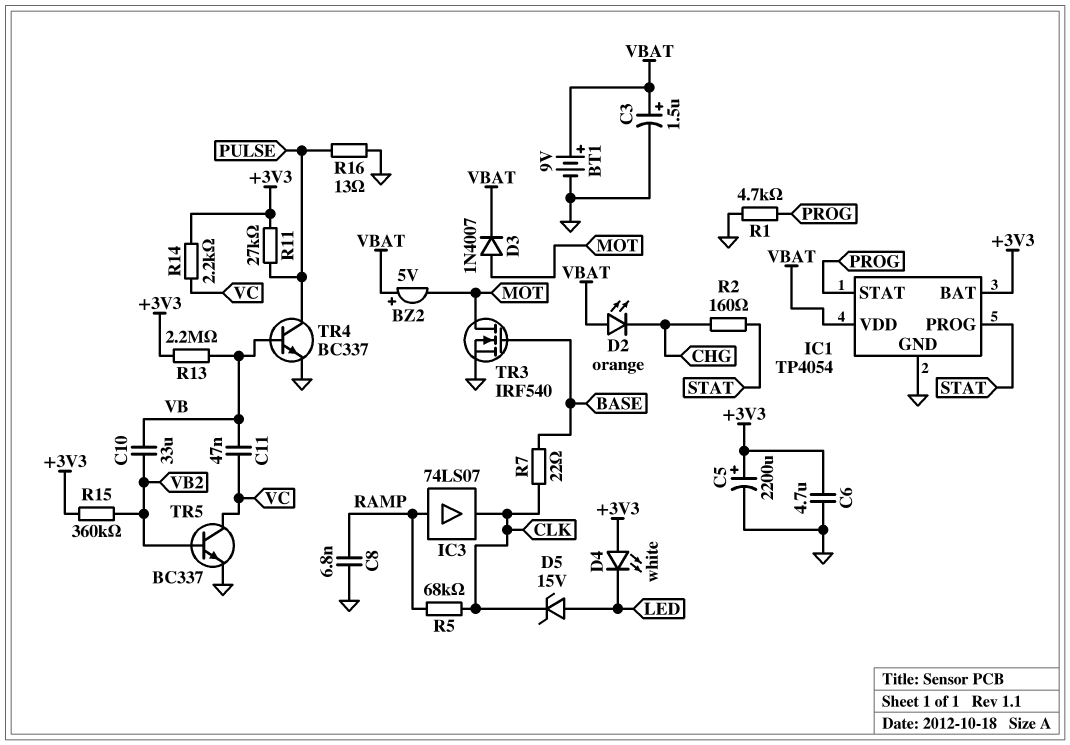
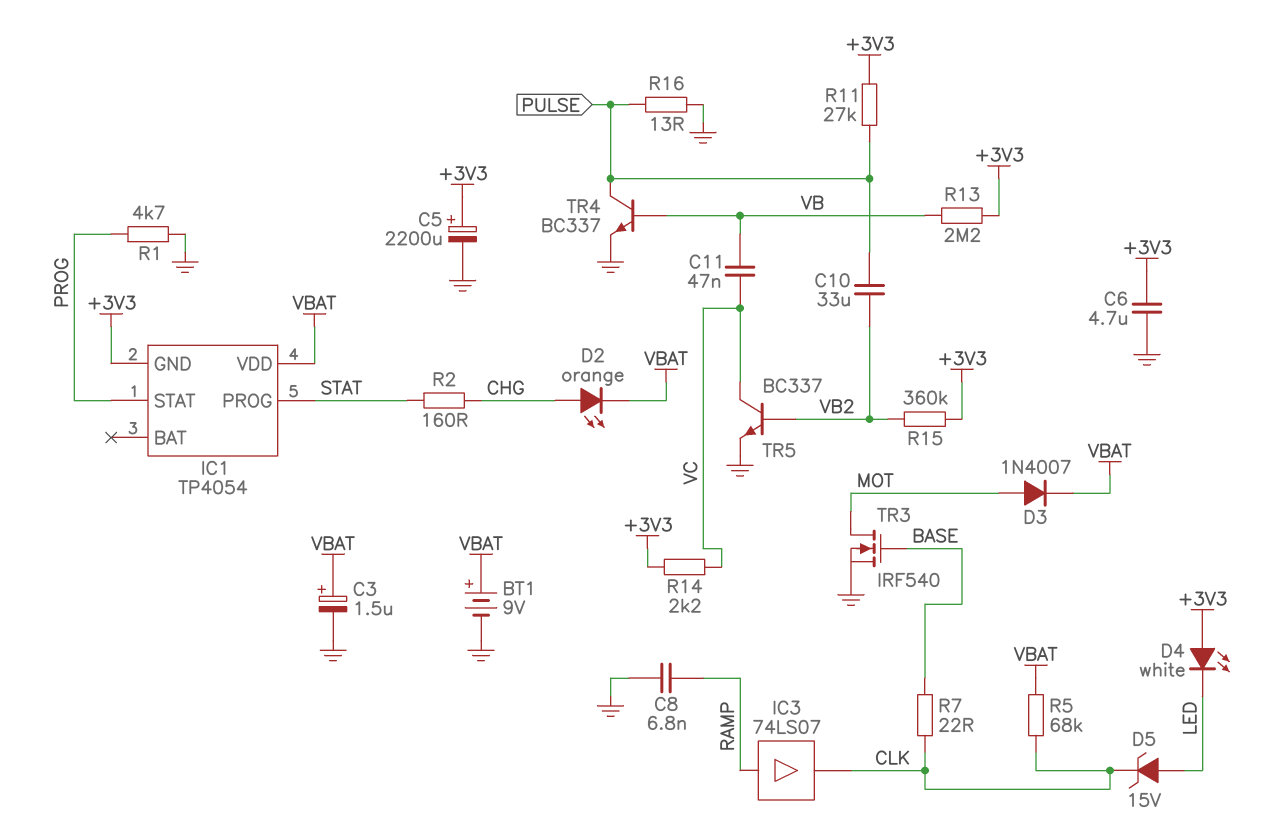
BZ2: buzzer 5V (plus VBAT, minus MOT) -> none
C10: 33uF (VB, VB2) -> 33uF (PULSE, VB2)
D2: LED orange (A VBAT, K CHG) -> LED orange (A CHG, K VBAT)
IC1 pin BAT: +3V3 -> none
IC1 pin GND: GND -> +3V3
R5: 68k (CLK, RAMP) -> 68k (CLK, VBAT)

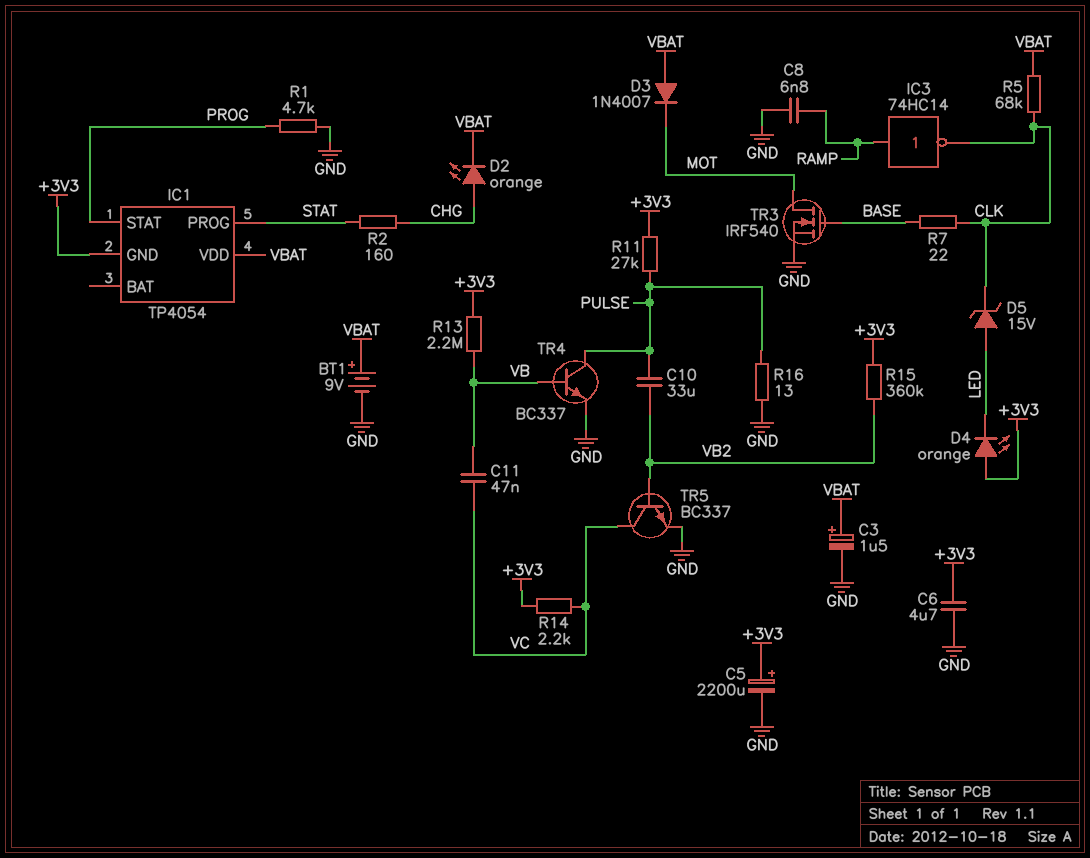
D3: diode 1N4007 (A MOT, K VBAT) -> diode 1N4007 (A VBAT, K MOT)
D4: LED white (A +3V3, K LED) -> LED orange (A +3V3, K LED)
IC3: buffer 74LS07 (in RAMP, out CLK) -> NOT 74HC14 (in RAMP, out CLK)

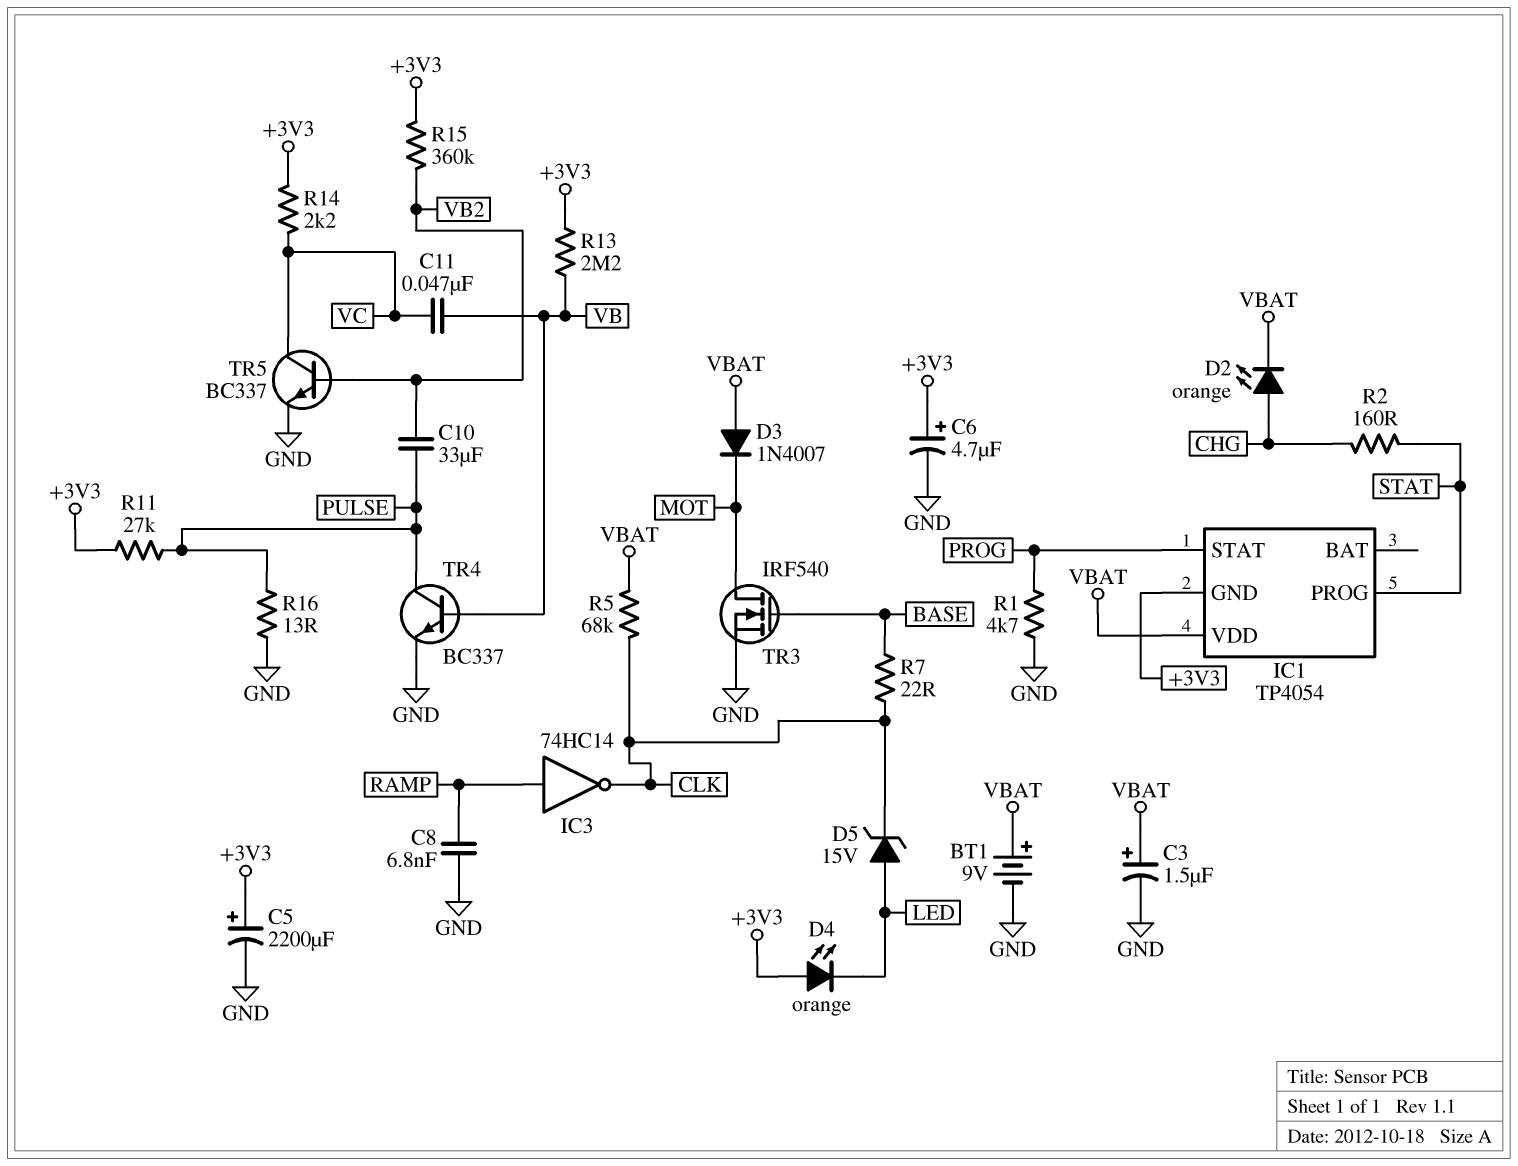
C6: 4.7uF (+3V3, GND) -> 4.7uF (plus +3V3, minus GND)

